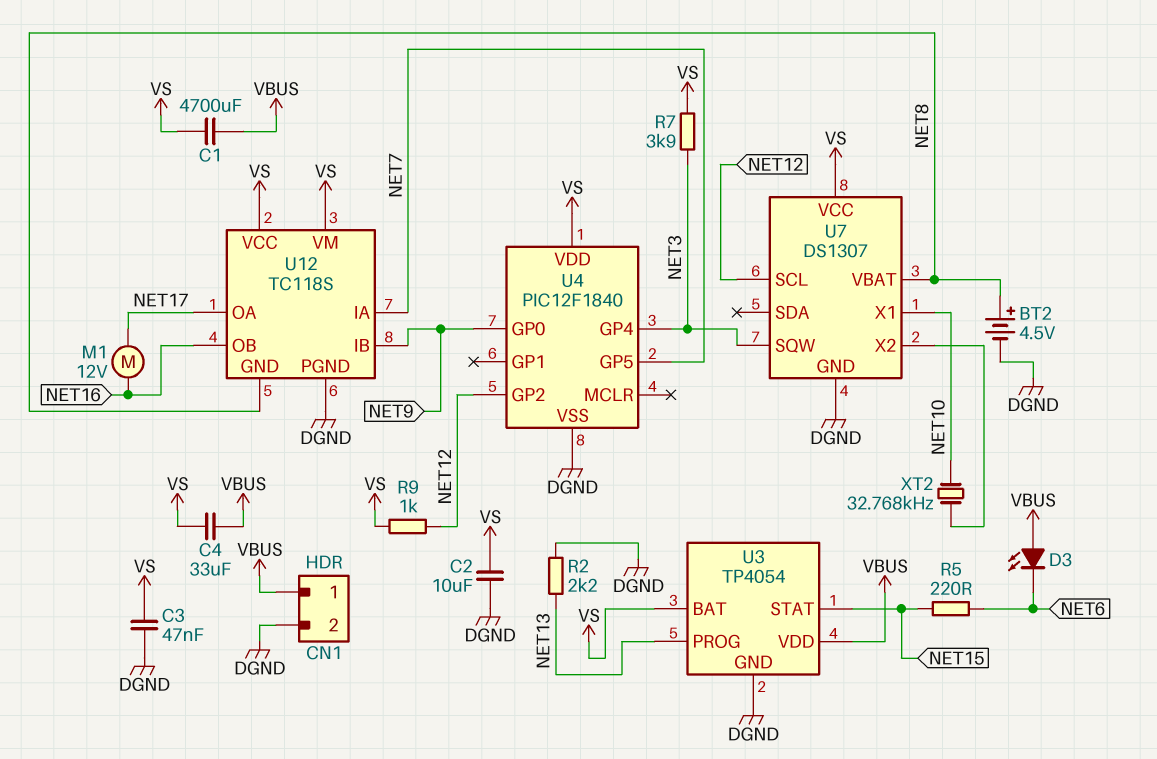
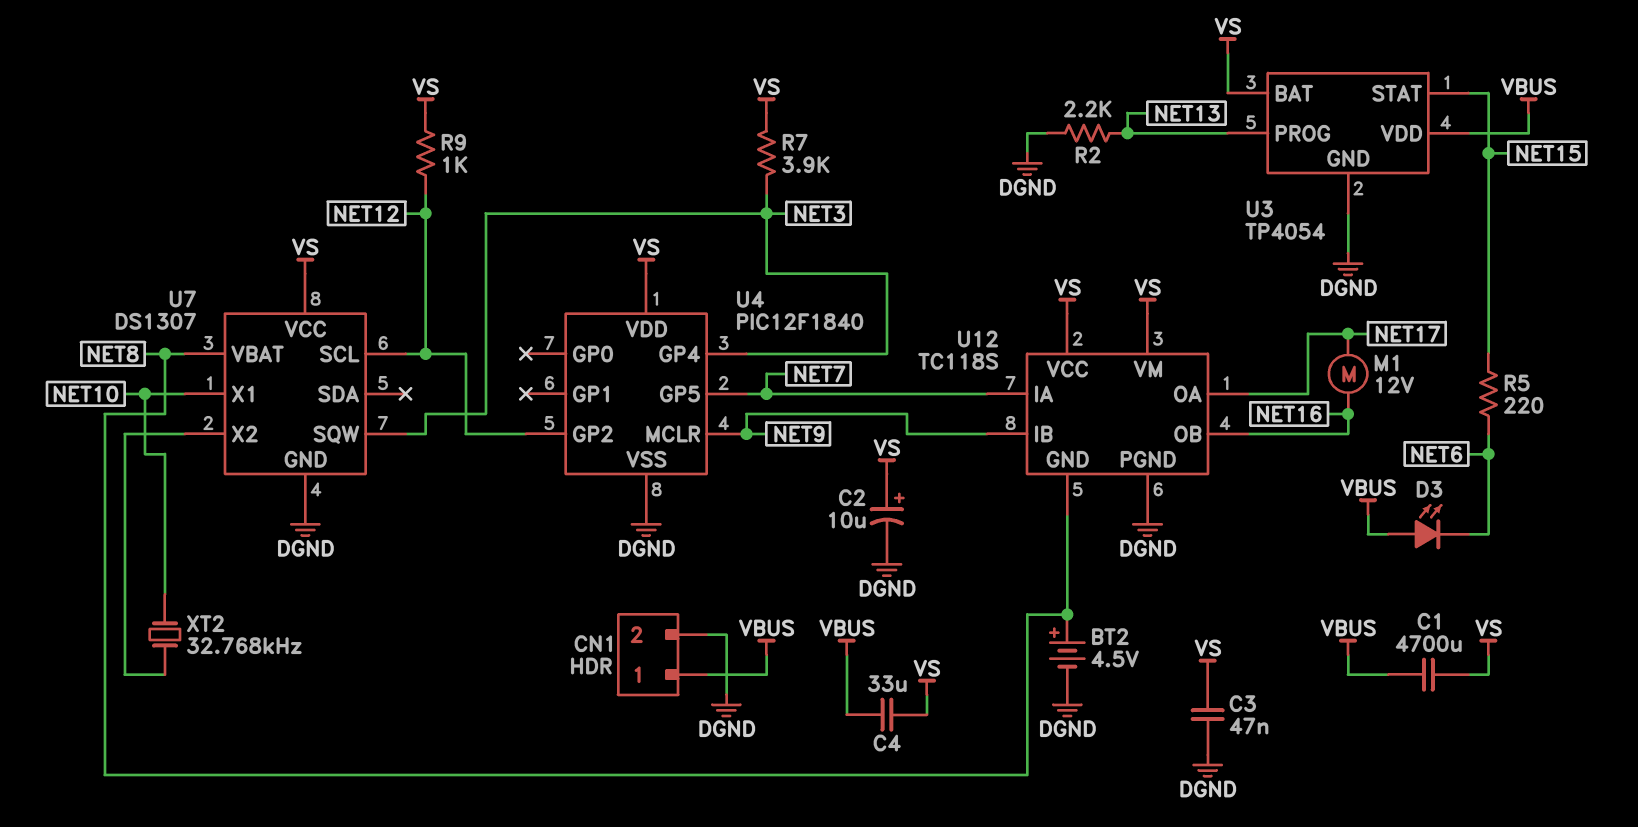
C2: 10uF (DGND, VS) -> 10uF (plus VS, minus DGND)
U4 pin GP0: NET9 -> none
U4 pin MCLR: none -> NET9

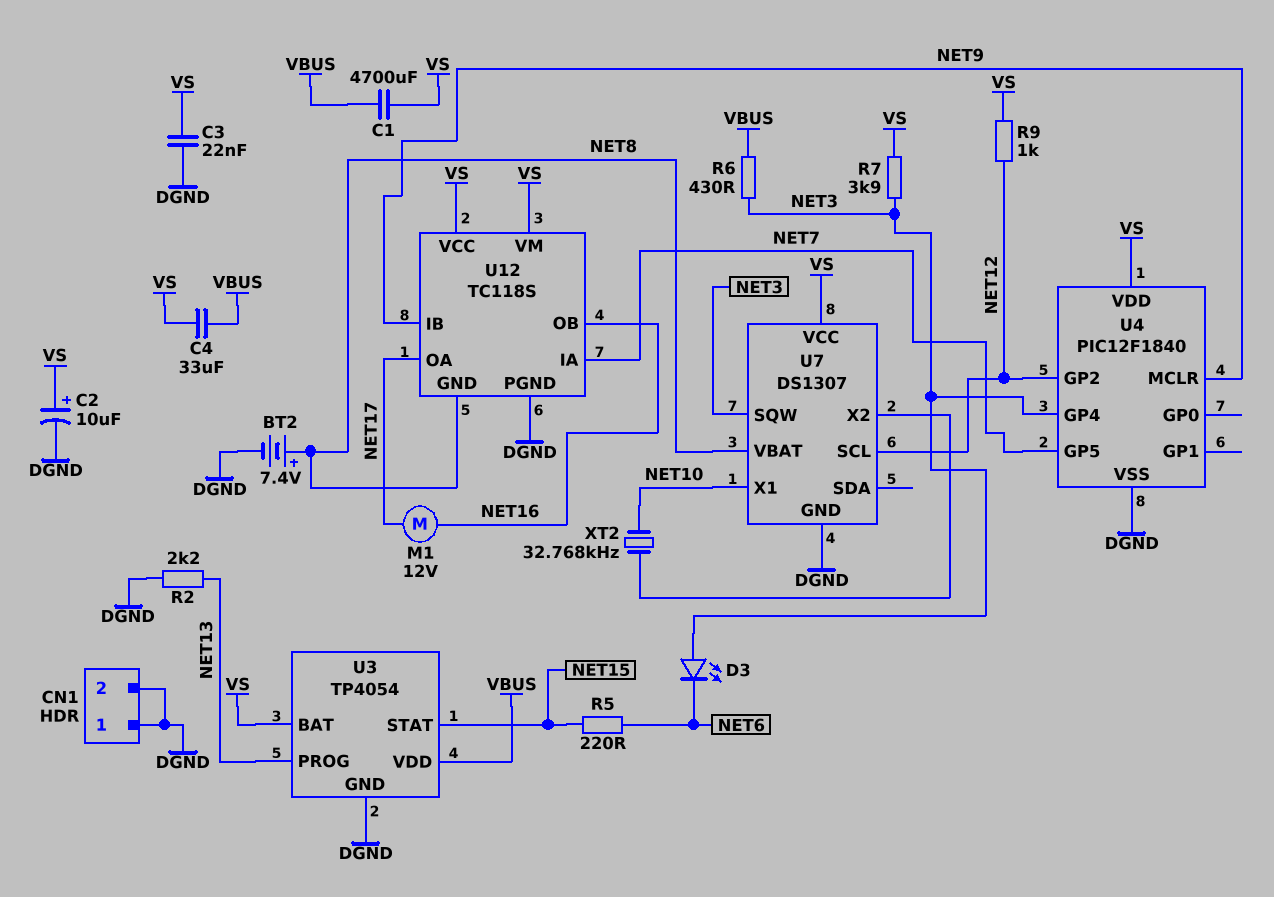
BT2: 4.5V (plus NET8, minus DGND) -> 7.4V (plus NET8, minus DGND)
C3: 47nF (DGND, VS) -> 22nF (DGND, VS)
CN1 pin 1: VBUS -> DGND
D3: LED (A VBUS, K NET6) -> LED (A NET3, K NET6)
R6: none -> 430 (NET3, VBUS)

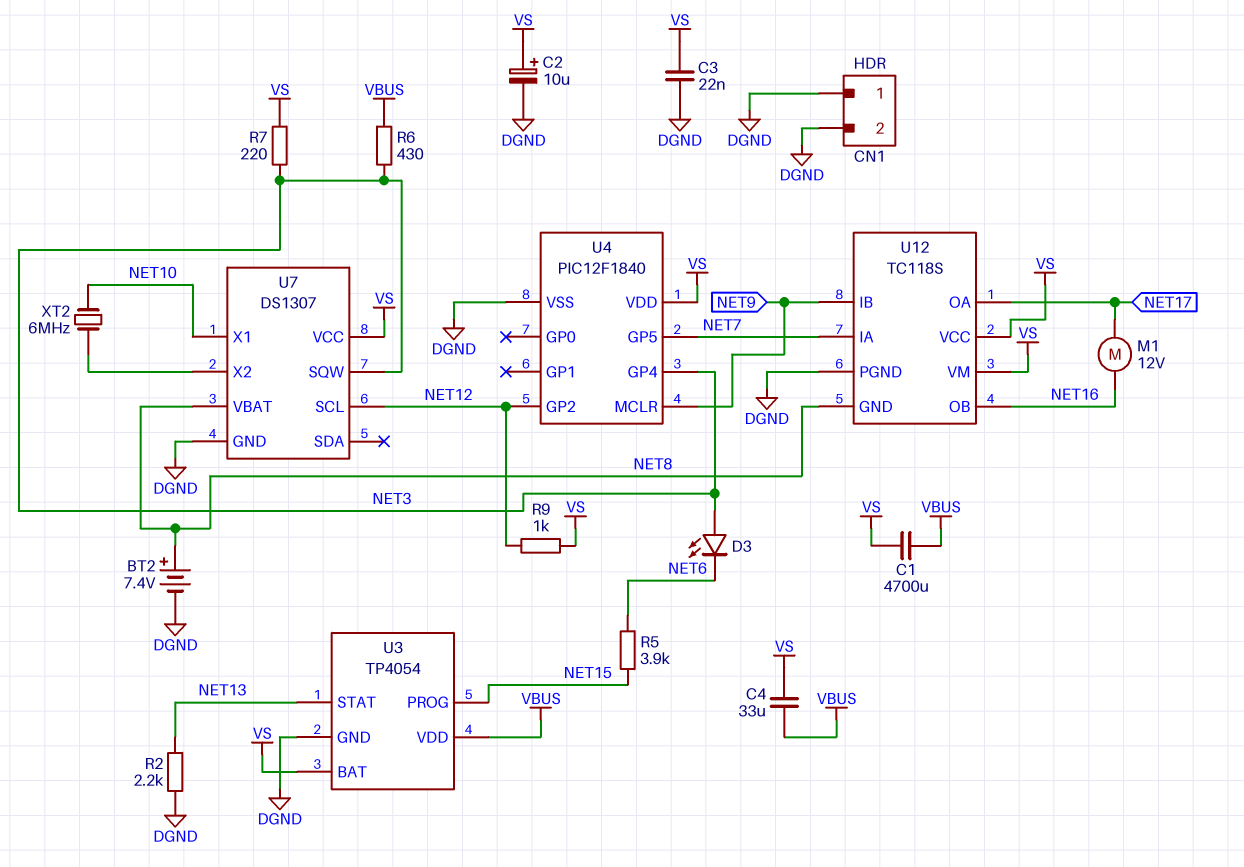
R5: 220 (NET6, NET15) -> 3.9k (NET6, NET15)
R7: 3.9k (NET3, VS) -> 220 (NET3, VS)
U3 pin PROG: NET13 -> NET15
U3 pin STAT: NET15 -> NET13
XT2: 32.768kHz (NET10, U7/X2) -> 6MHz (NET10, U7/X2)

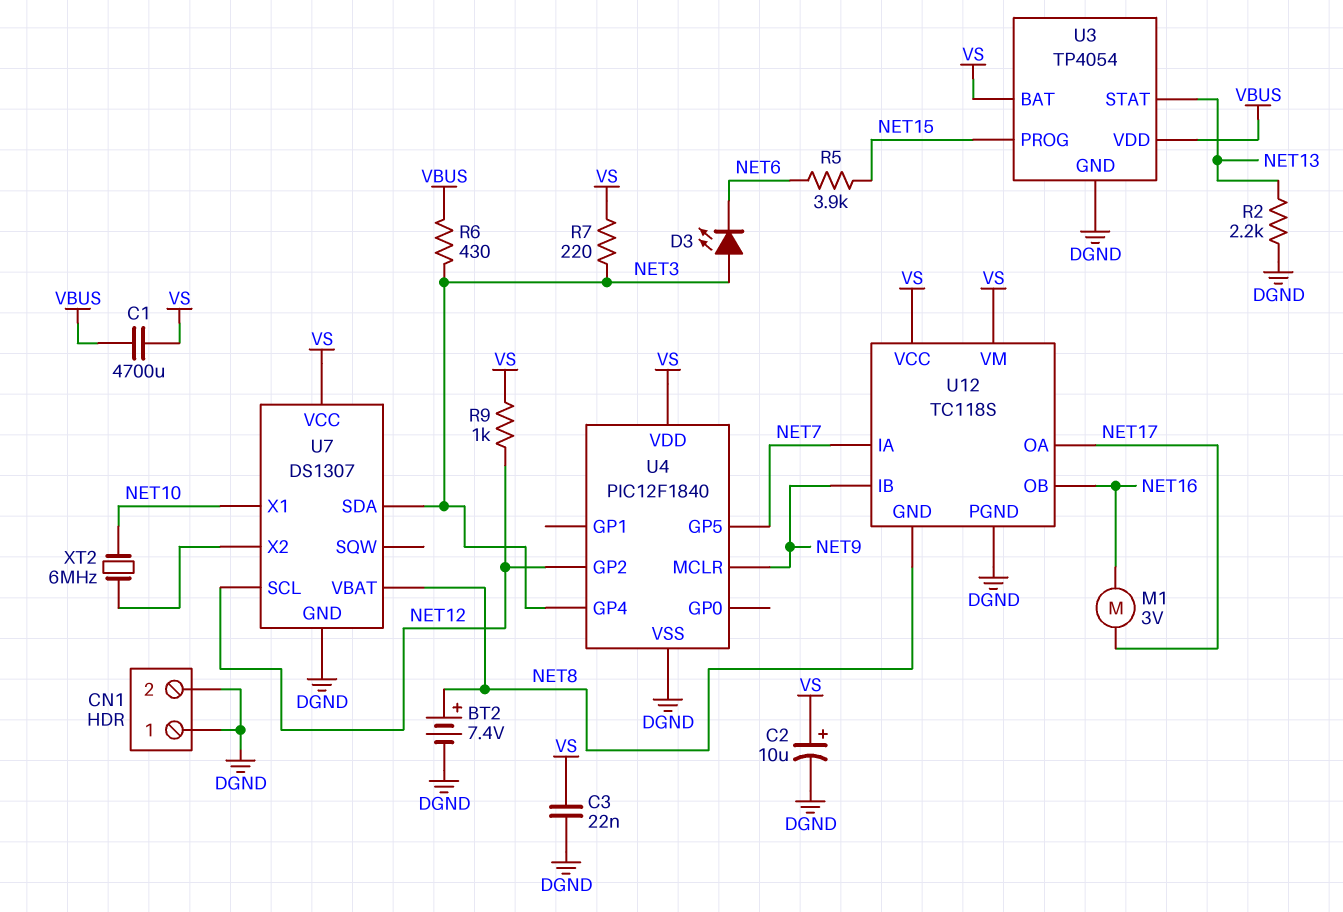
C4: 33uF (VBUS, VS) -> none
M1: motor 12V (NET16, NET17) -> motor 3V (NET16, NET17)
U7 pin SDA: none -> NET3
U7 pin SQW: NET3 -> none

